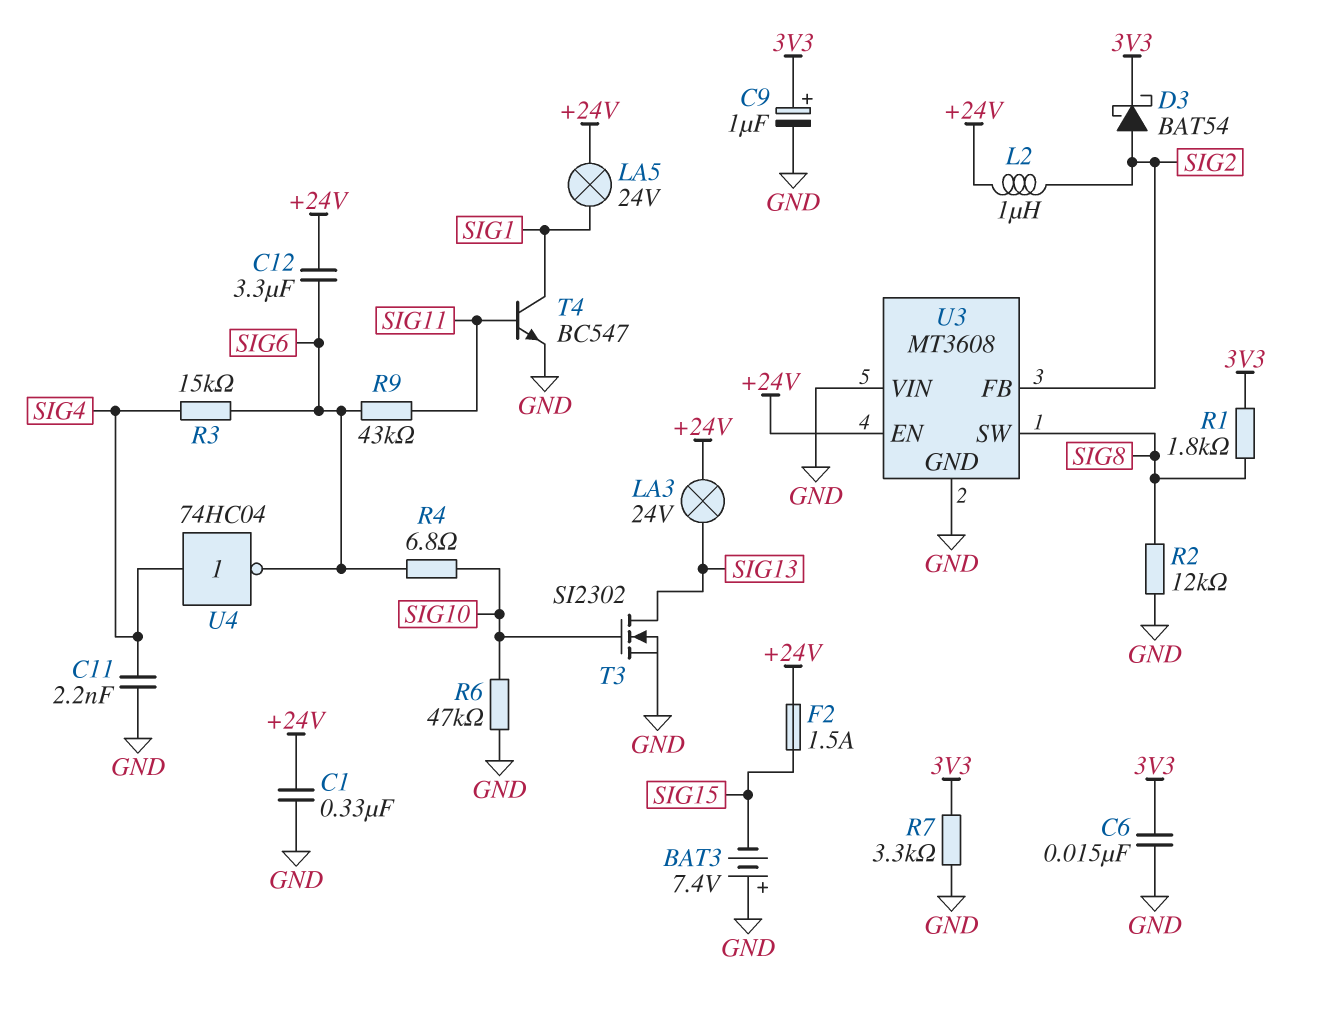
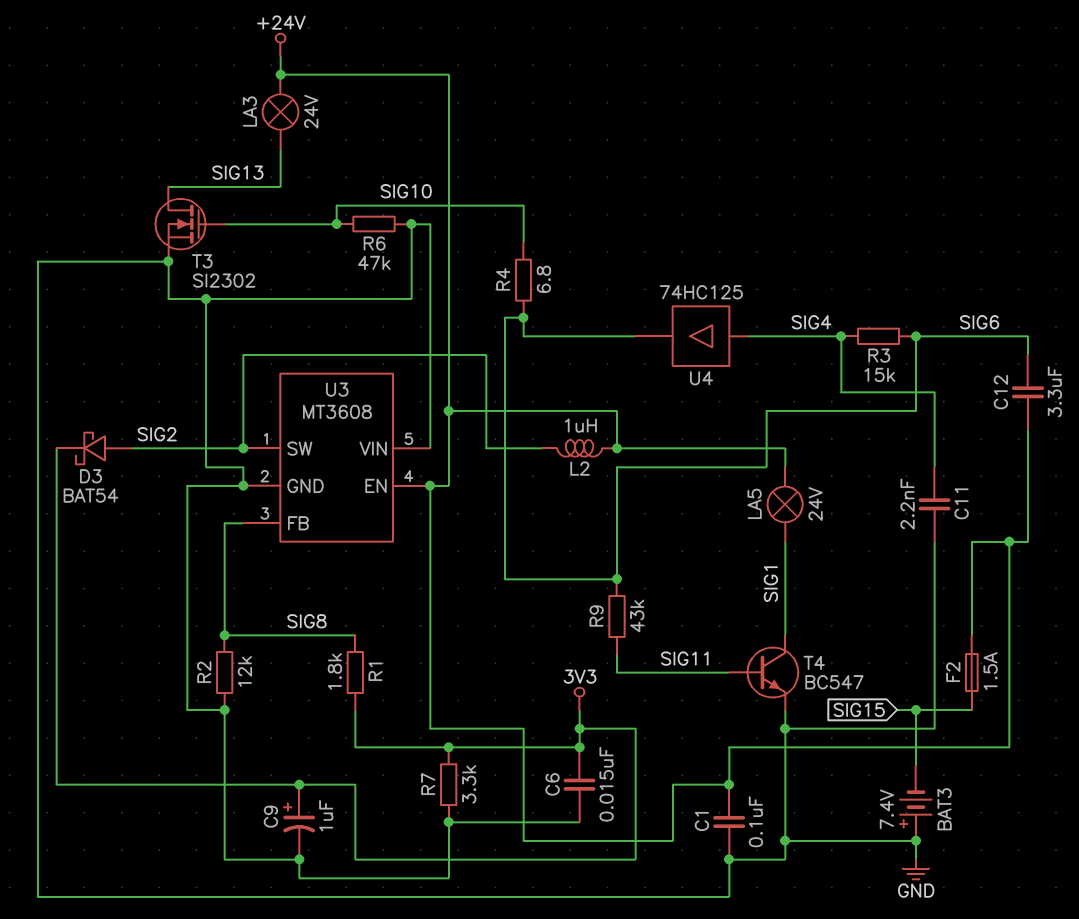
C1: 330nF (+24V, GND) -> 100nF (+24V, GND)
U3 pin FB: SIG2 -> SIG8
U3 pin SW: SIG8 -> SIG2
U4: NOT 74HC04 (in SIG4, out SIG6) -> buffer 74HC125 (in SIG4, out SIG6)

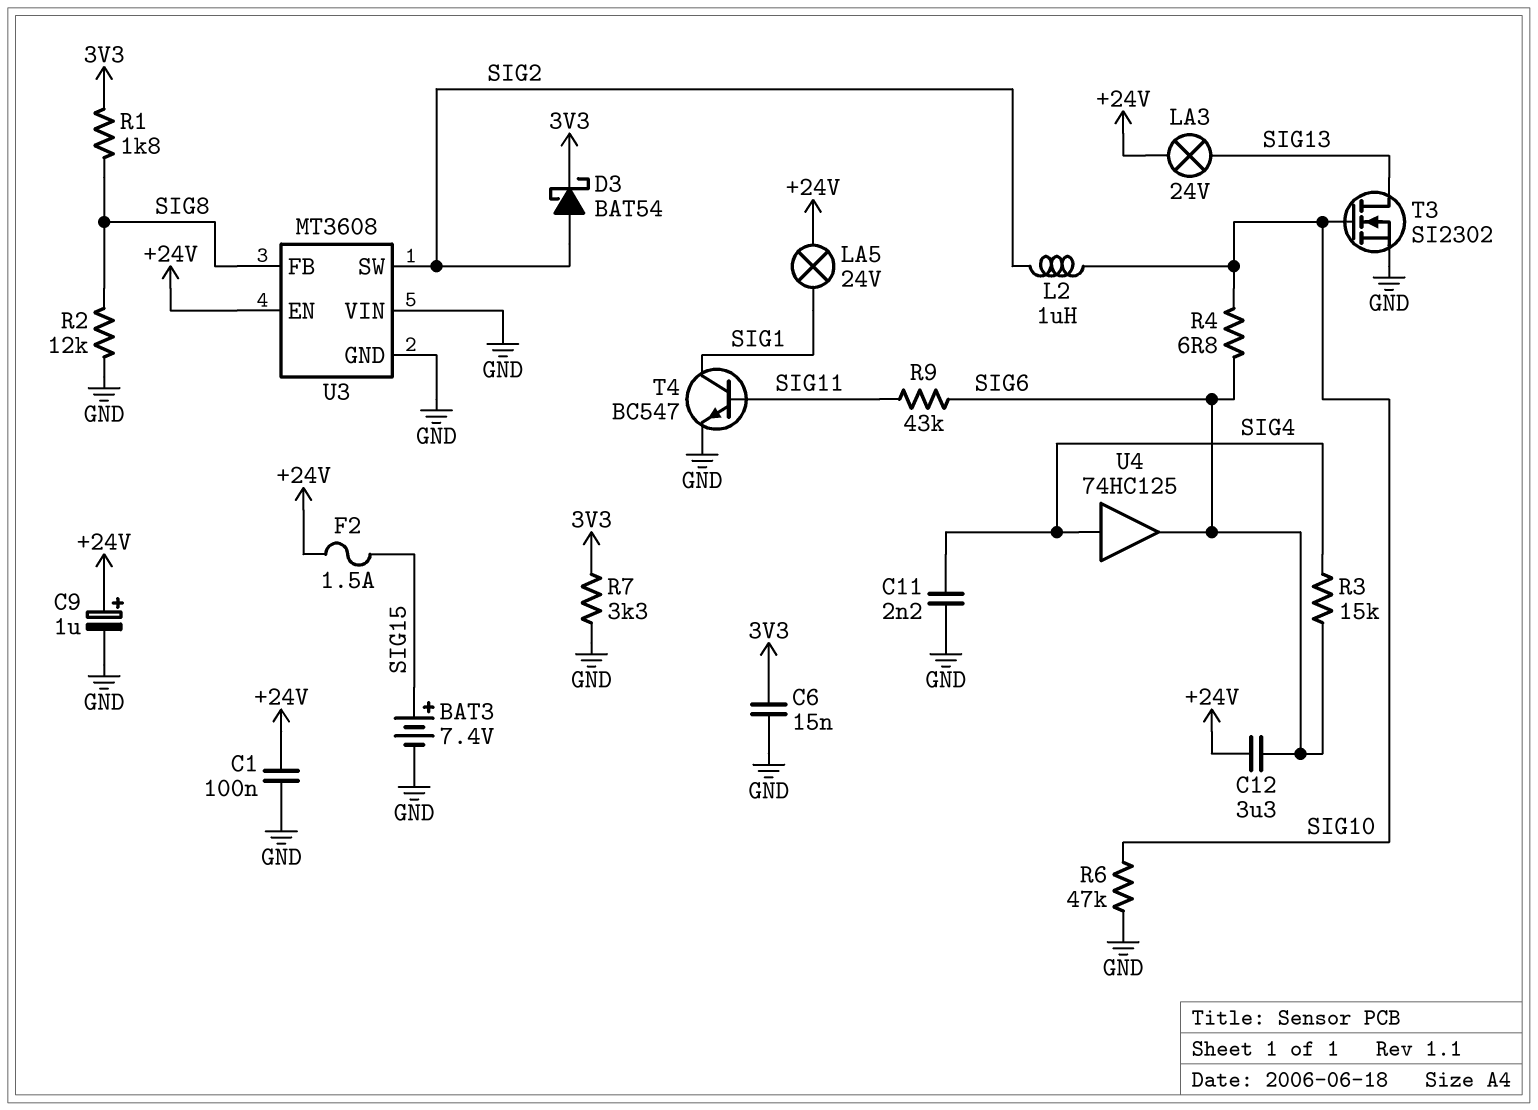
BAT3: 7.4V (plus GND, minus SIG15) -> 7.4V (plus SIG15, minus GND)
C9: 1uF (plus 3V3, minus GND) -> 1uF (plus +24V, minus GND)
L2: 1uH (+24V, SIG2) -> 1uH (SIG2, SIG10)

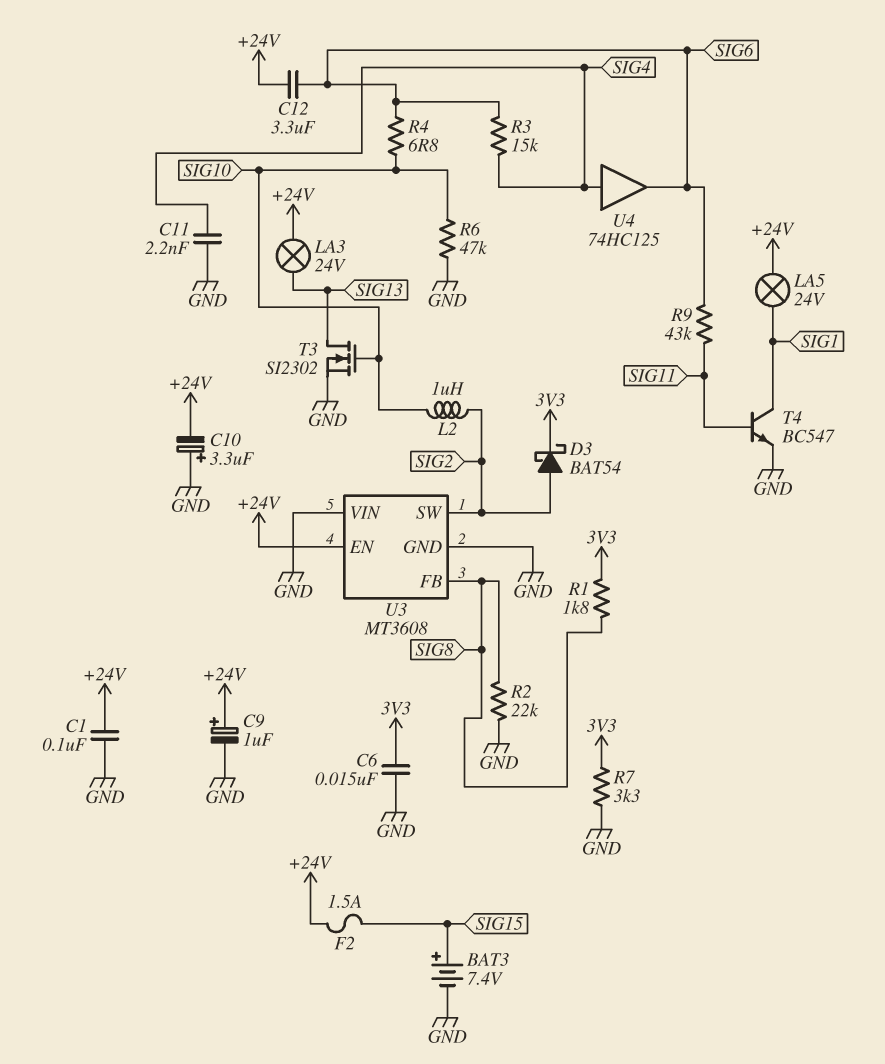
C10: none -> 3.3uF (plus GND, minus +24V)
R2: 12k (GND, SIG8) -> 22k (GND, SIG8)

